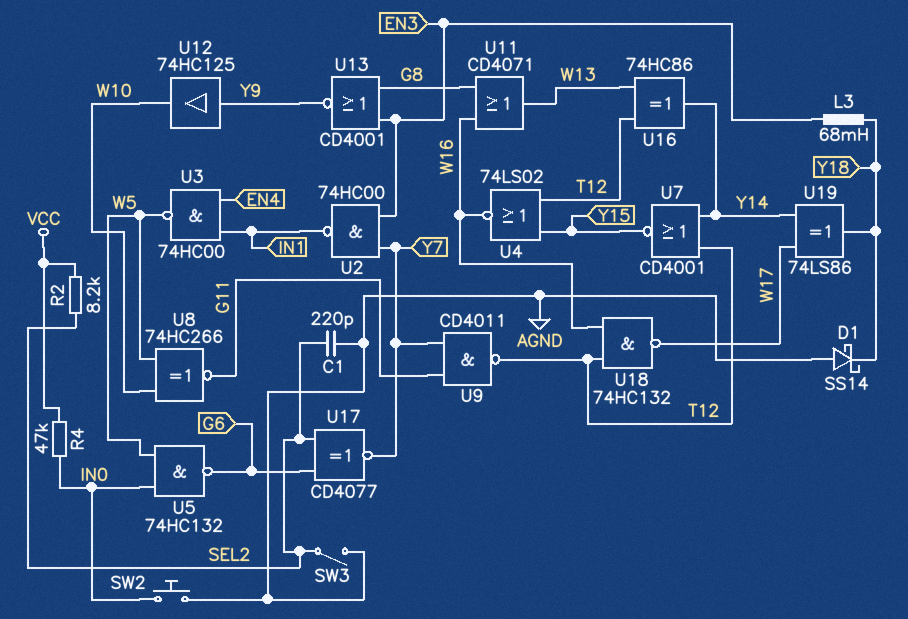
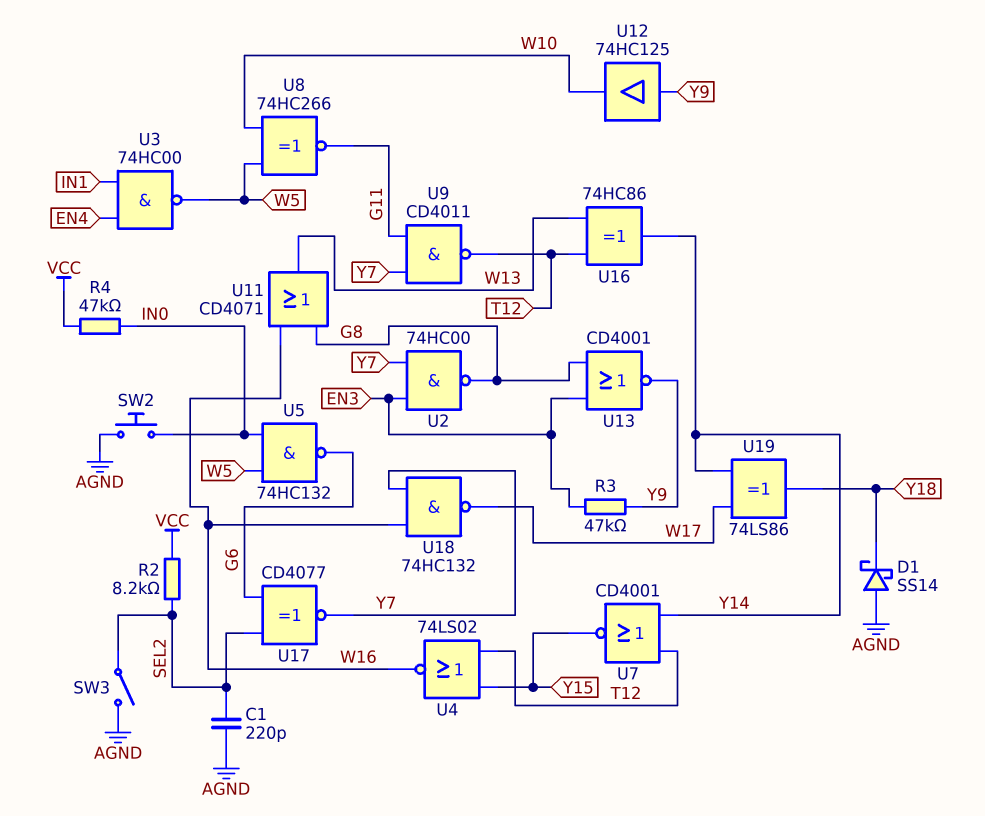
L3: 68mH (EN3, Y18) -> none
R3: none -> 47k (EN3, Y9)
U2: NAND 74HC00 (in EN3, in Y7, out IN1) -> NAND 74HC00 (in EN3, in Y7, out G8)
U18: NAND 74HC132 (in T12, in W16, out W17) -> NAND 74HC132 (in W16, in Y7, out W17)

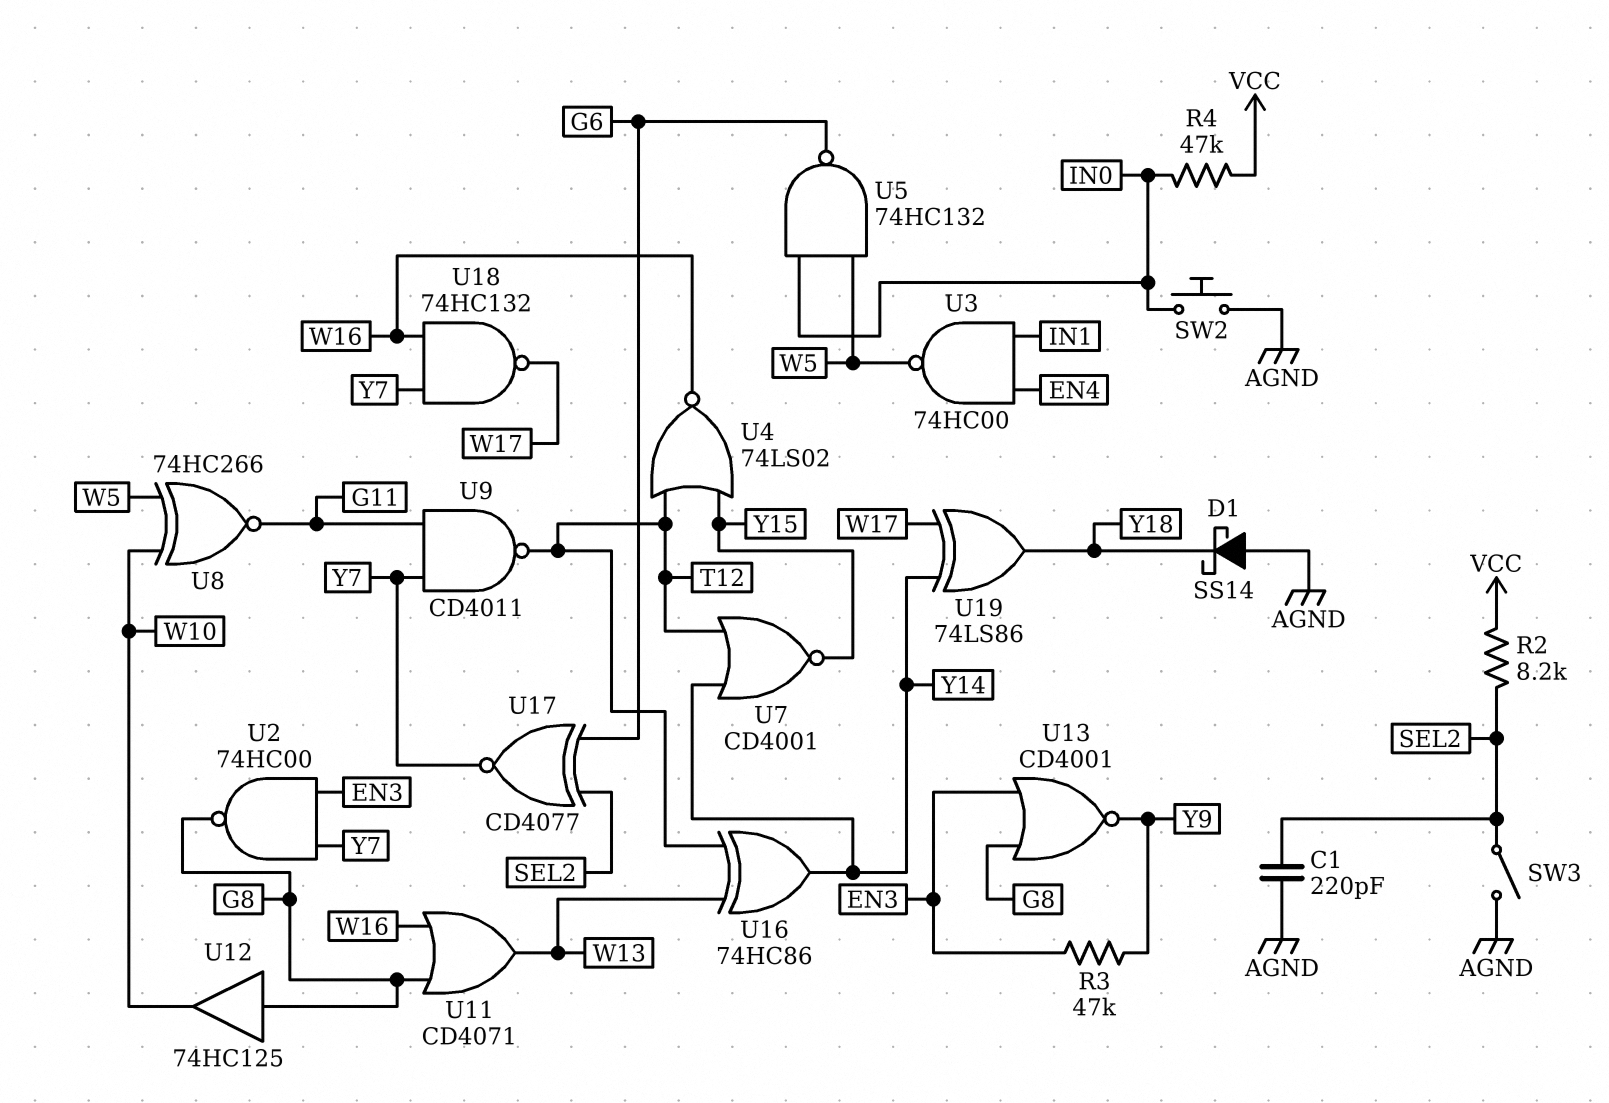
U12: buffer 74HC125 (in Y9, out W10) -> buffer 74HC125 (in G8, out W10)

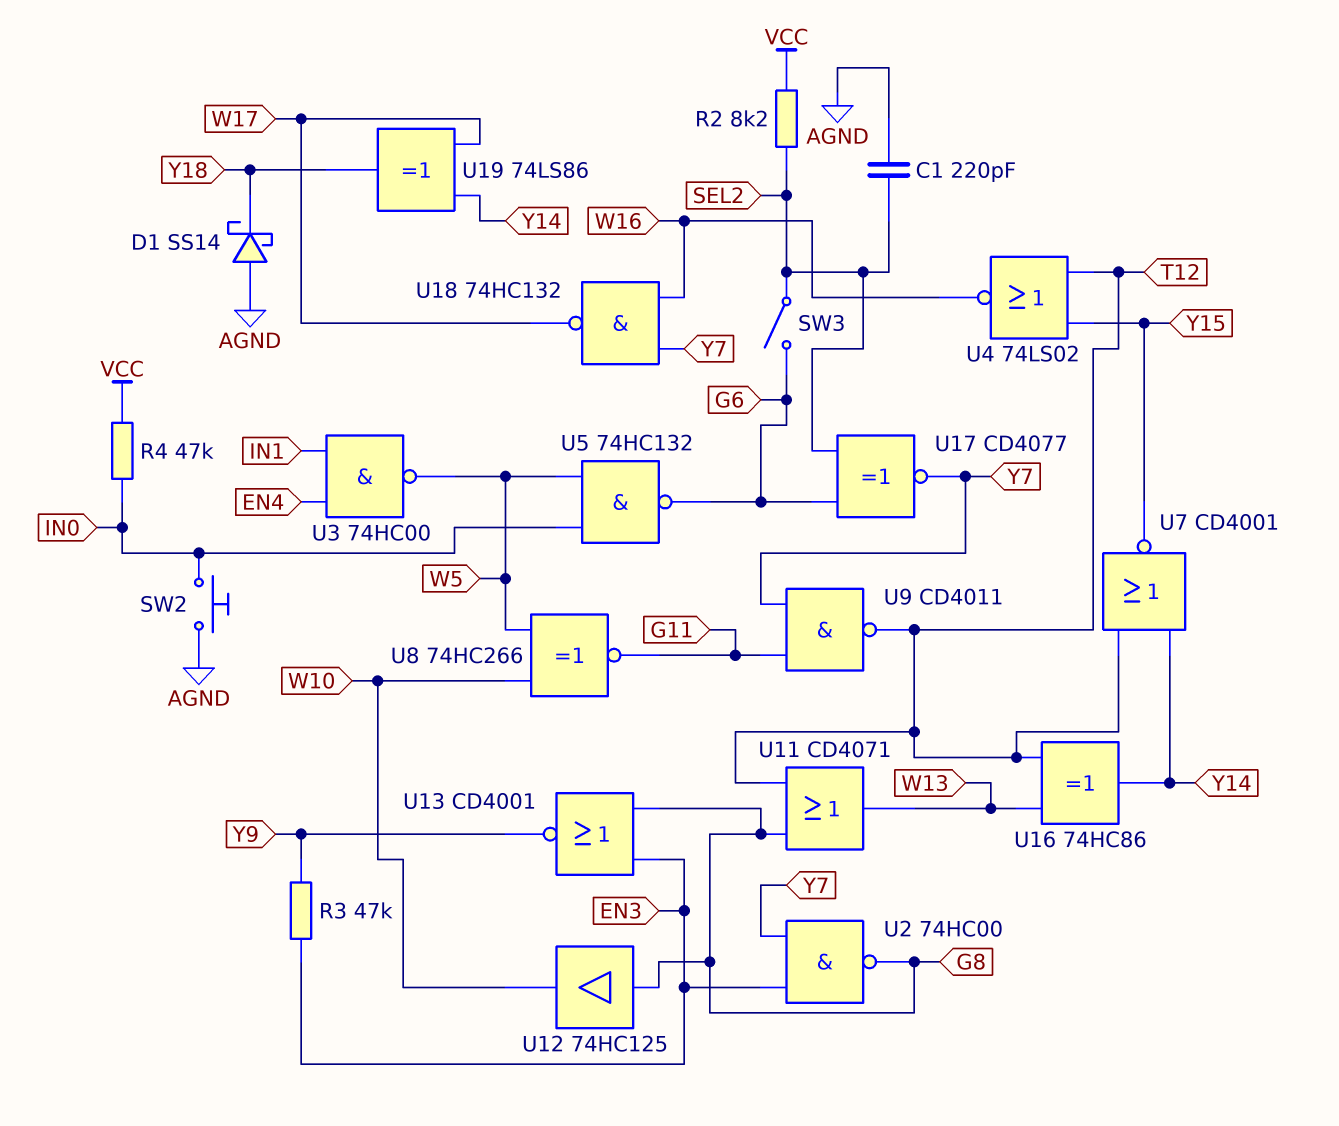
SW3: switch (AGND, SEL2) -> switch (G6, SEL2)
U11: OR CD4071 (in G8, in W16, out W13) -> OR CD4071 (in G8, in T12, out W13)

